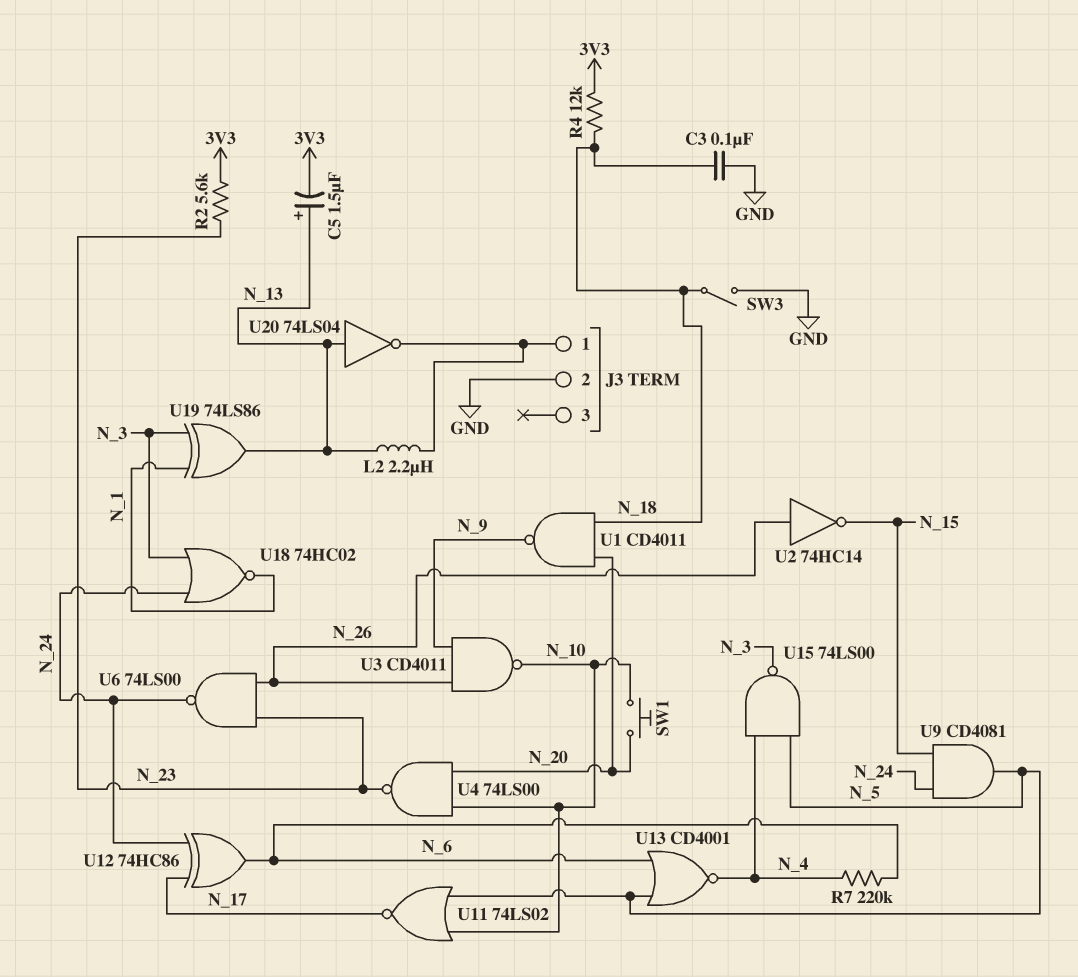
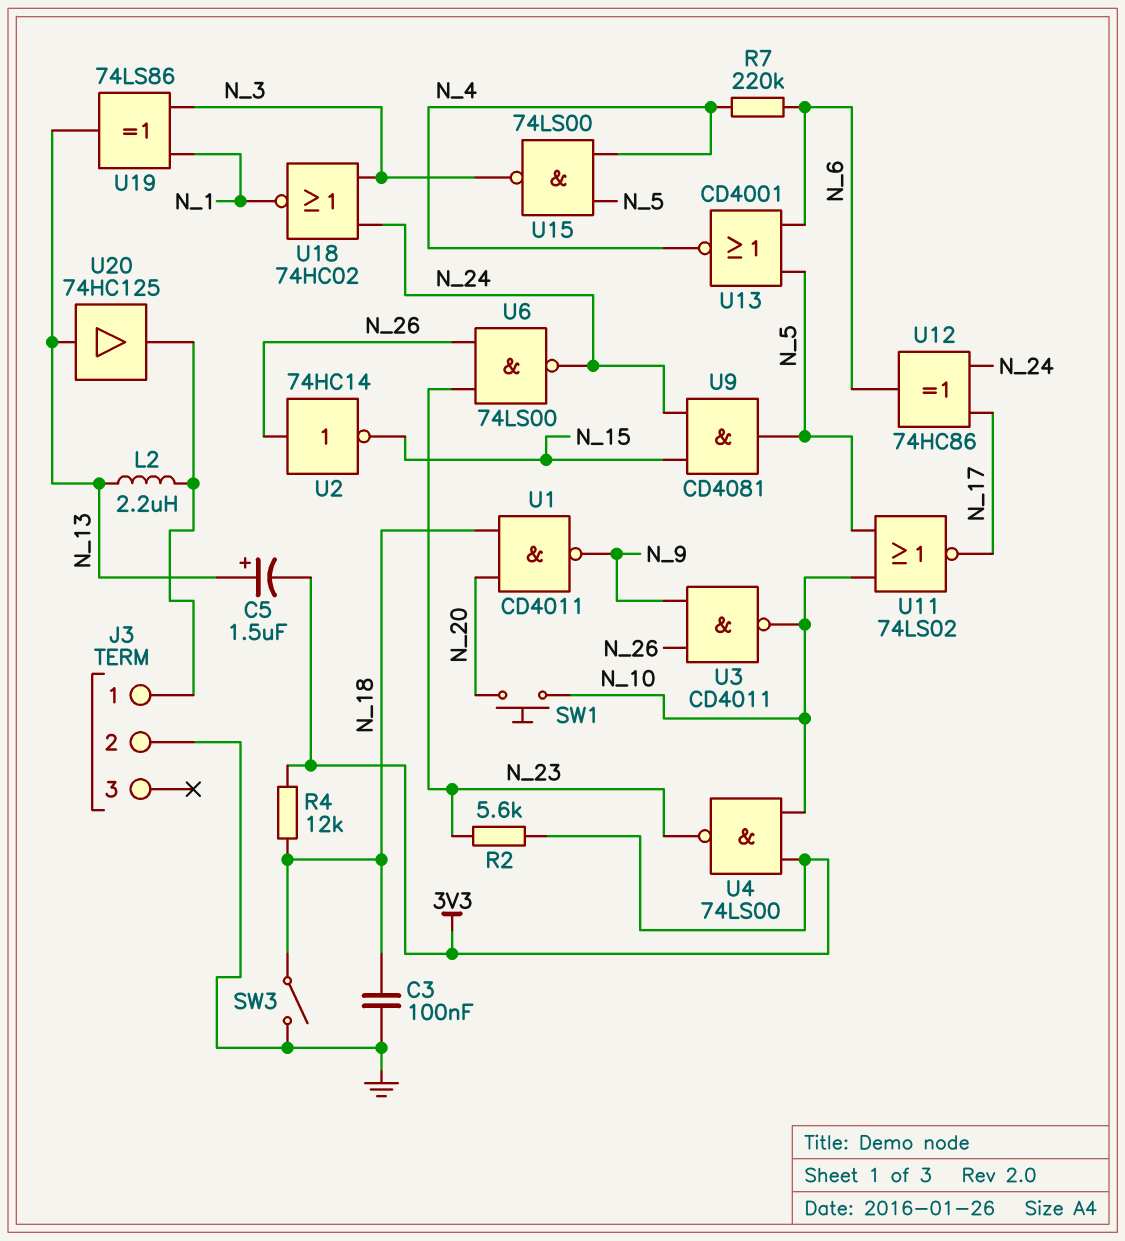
U4: NAND 74LS00 (in N_10, in N_20, out N_23) -> NAND 74LS00 (in 3V3, in N_10, out N_23)
U20: NOT 74LS04 (in N_13, out J3/1) -> buffer 74HC125 (in N_13, out J3/1)

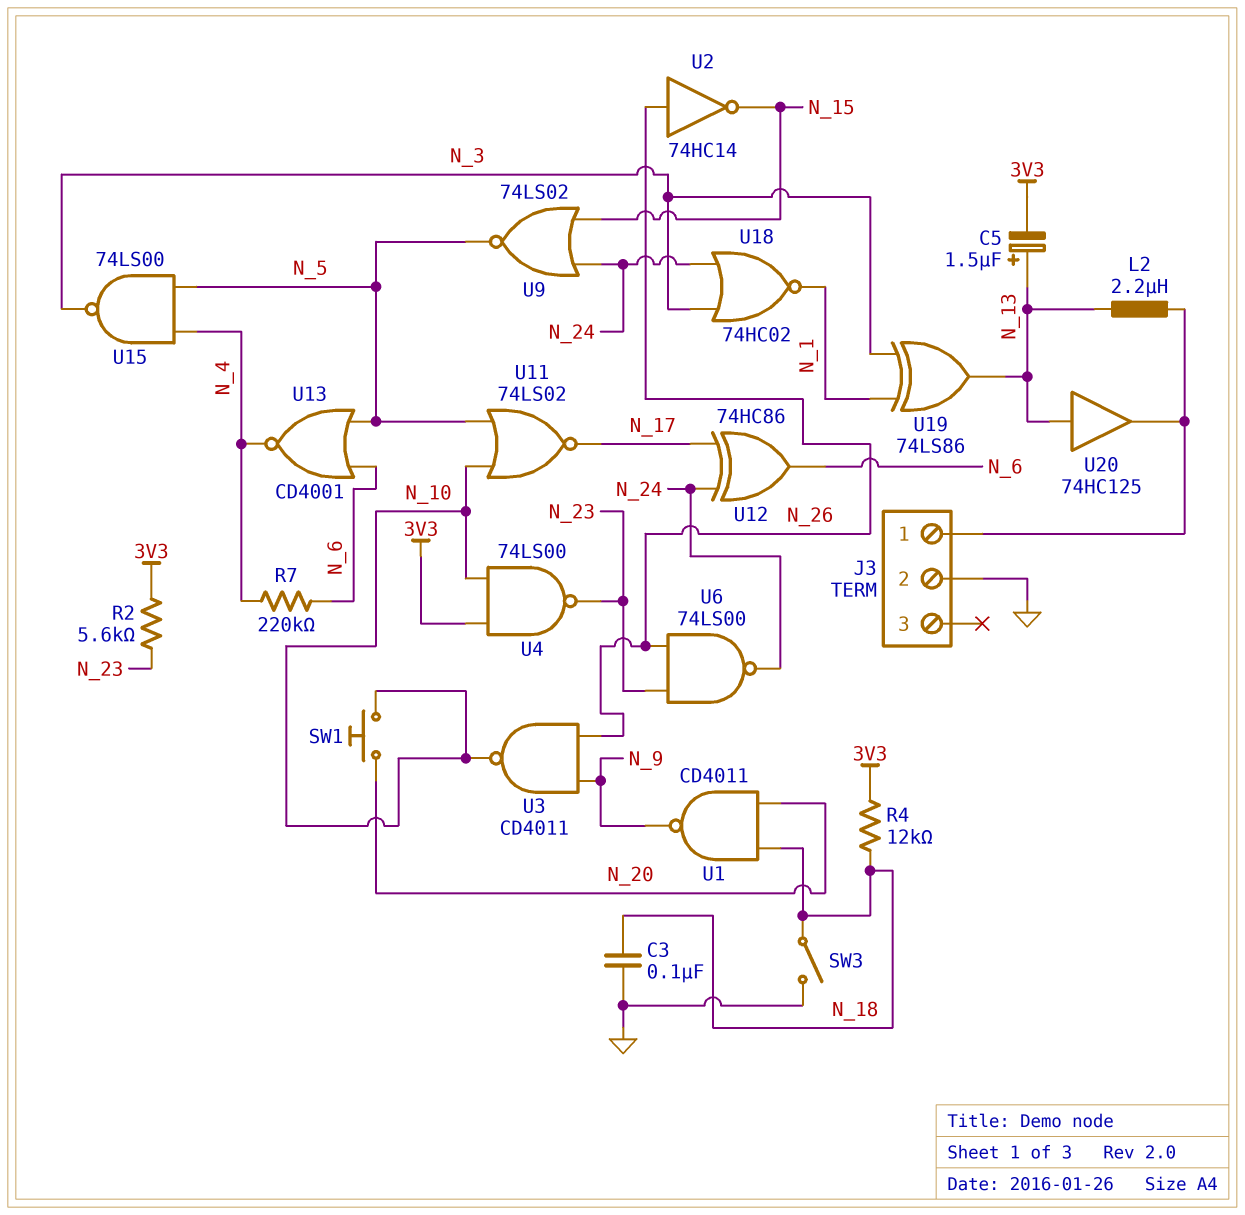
U9: AND CD4081 (in N_15, in N_24, out N_5) -> NOR 74LS02 (in N_15, in N_24, out N_5)

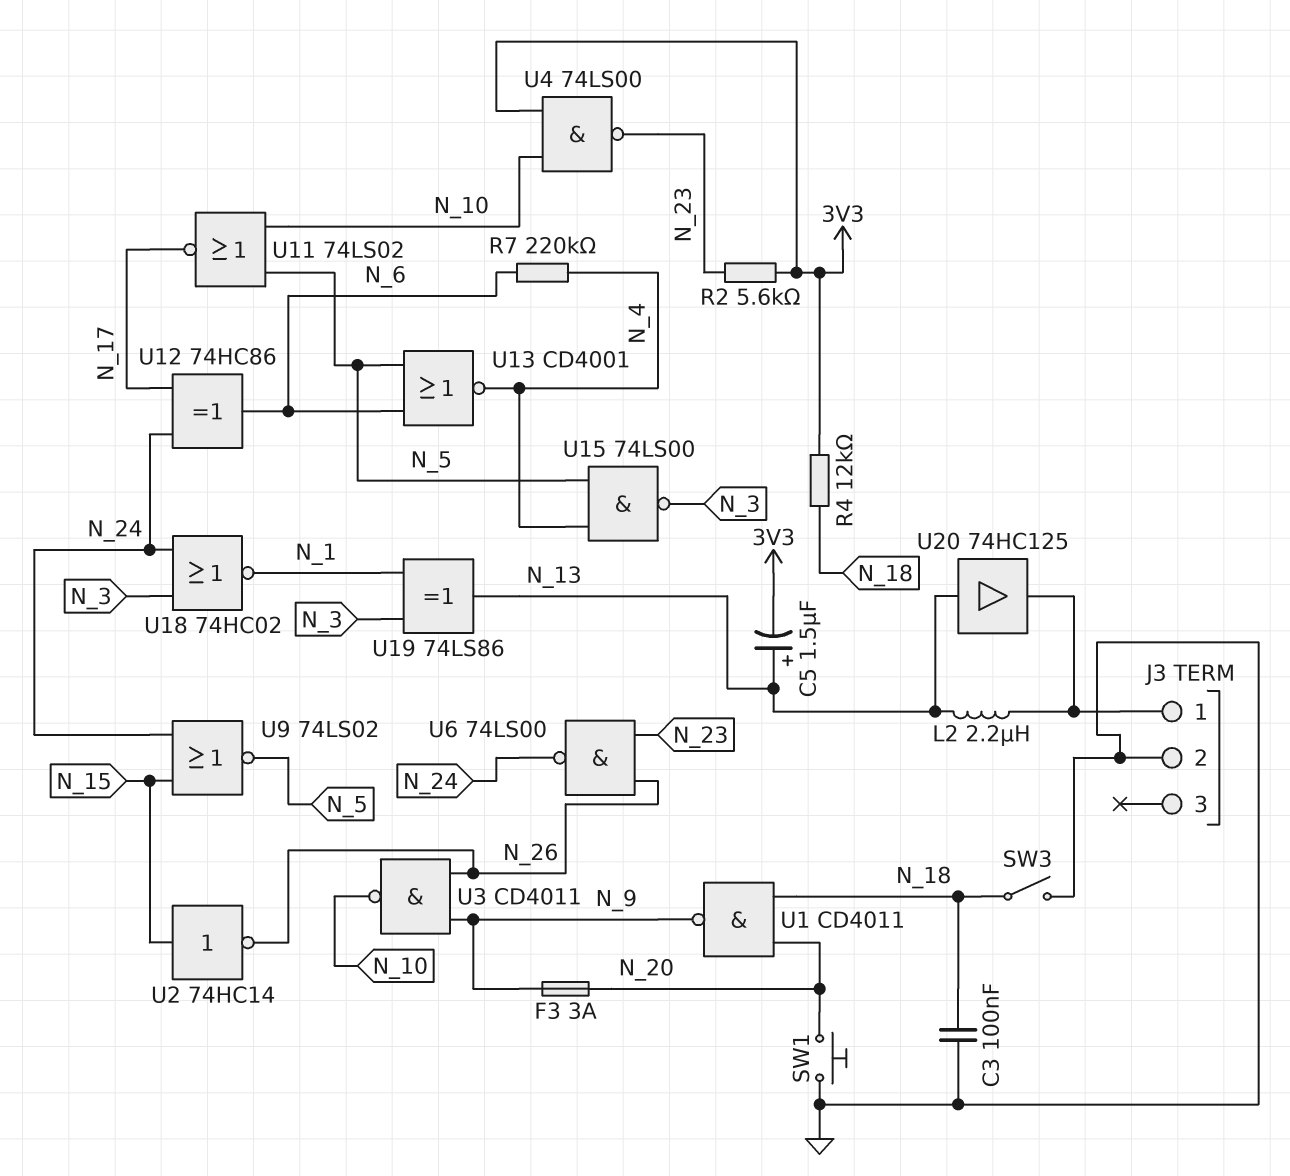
F3: none -> 3A (N_9, N_20)
SW1: button (N_10, N_20) -> button (GND, N_20)
U2: NOT 74HC14 (in N_26, out N_15) -> NOT 74HC14 (in N_15, out N_26)

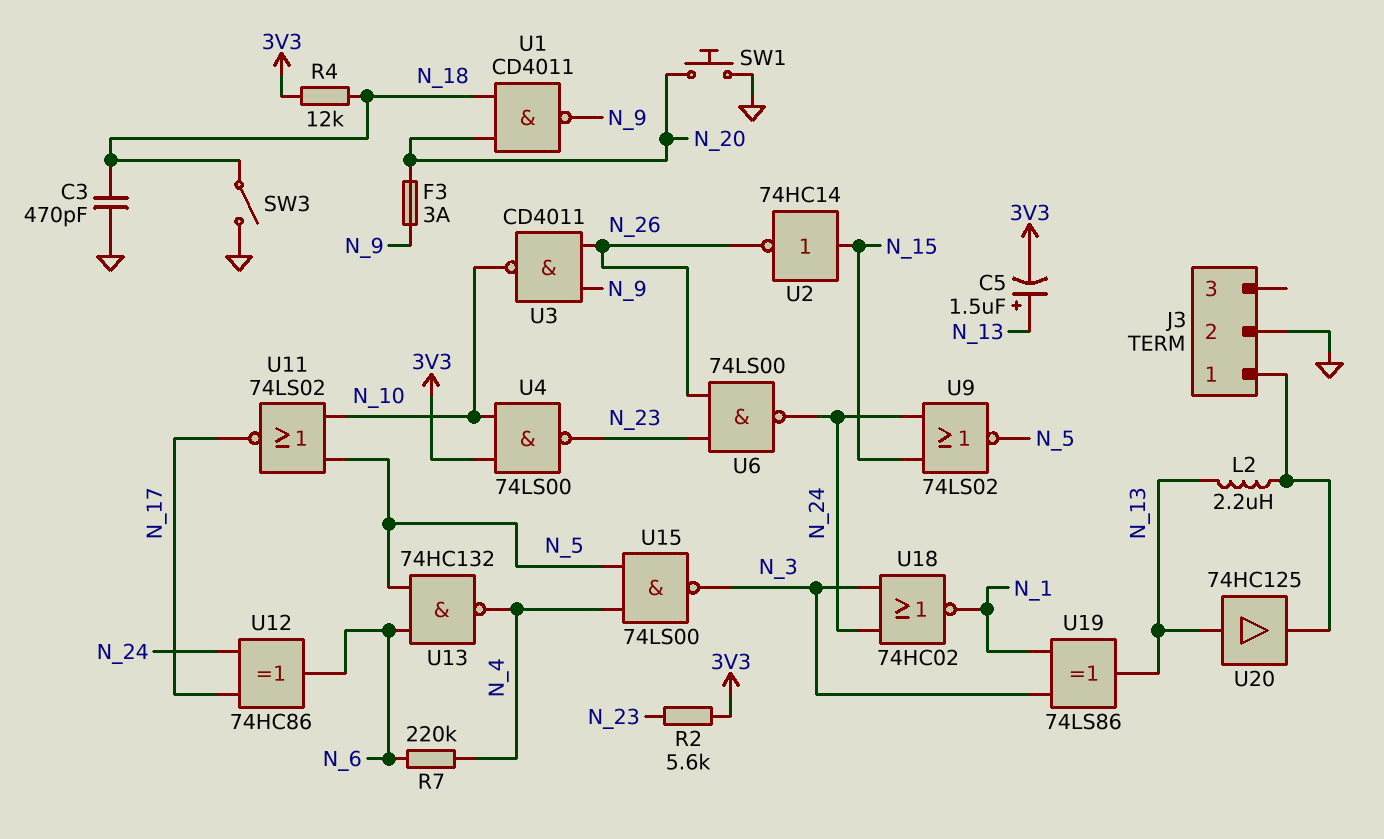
C3: 100nF (GND, N_18) -> 470pF (GND, N_18)
U13: NOR CD4001 (in N_5, in N_6, out N_4) -> NAND 74HC132 (in N_5, in N_6, out N_4)

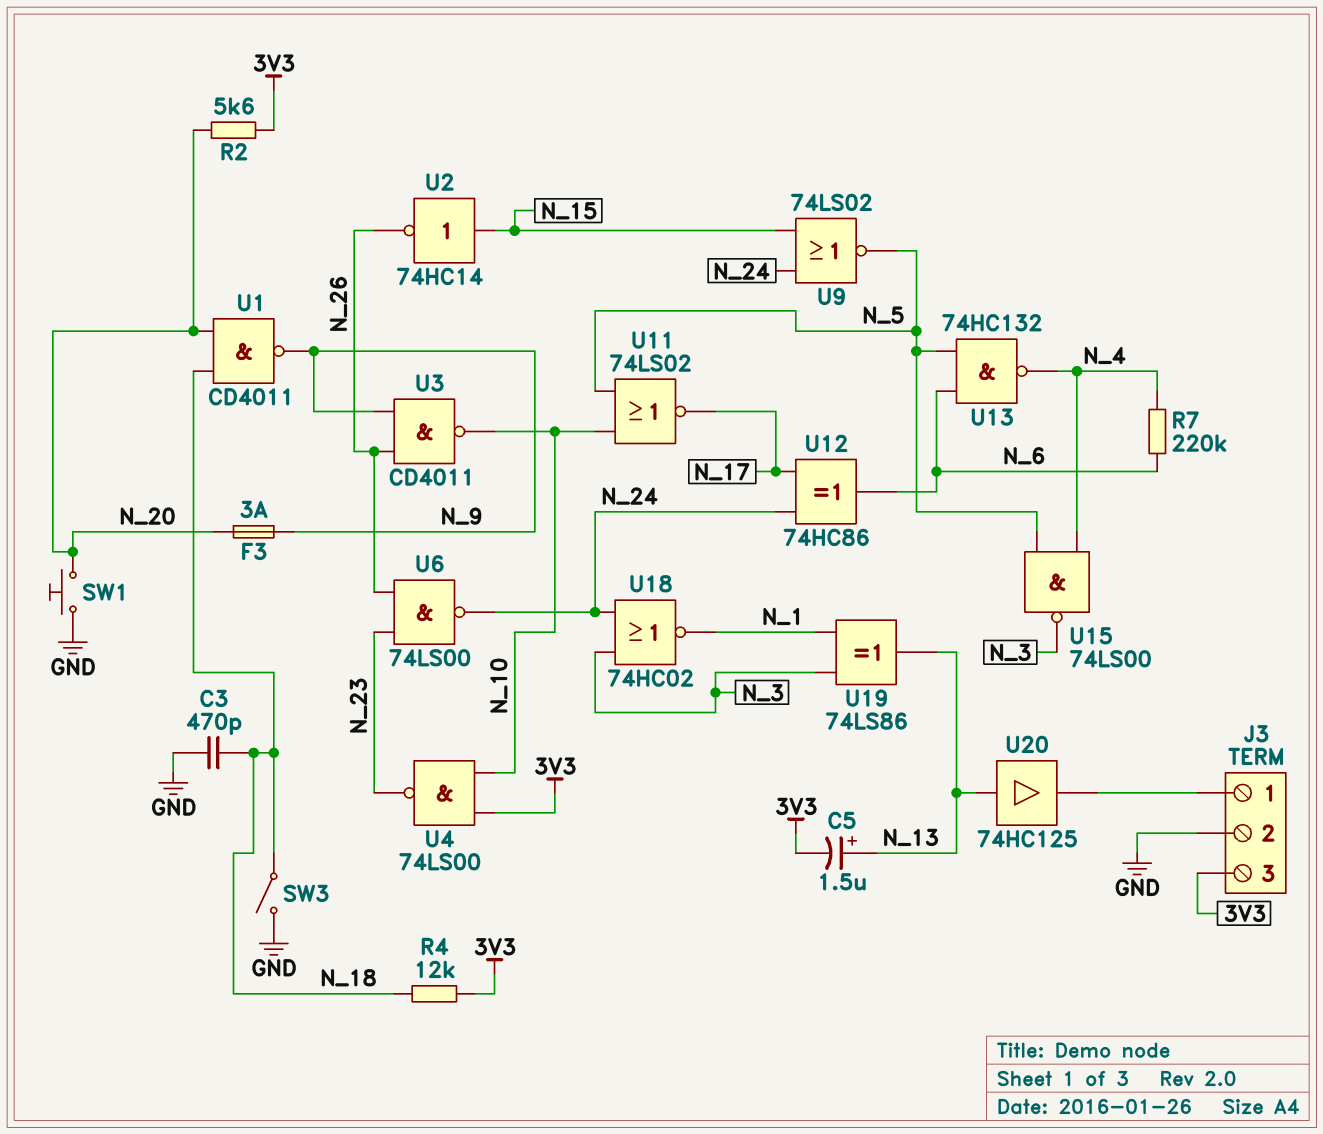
J3 pin 3: none -> 3V3
L2: 2.2uH (J3/1, N_13) -> none
R2: 5.6k (3V3, N_23) -> 5.6k (3V3, N_20)

